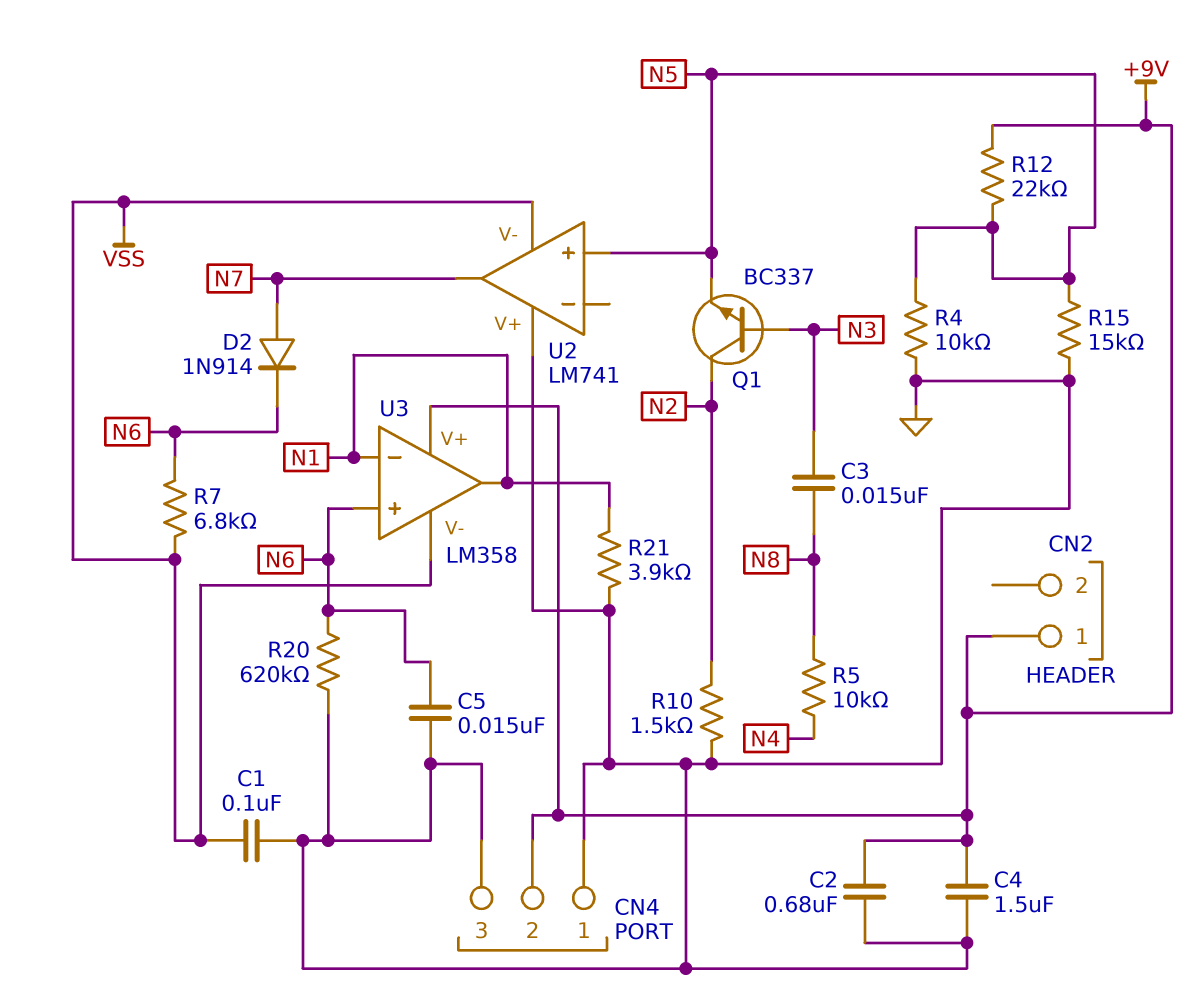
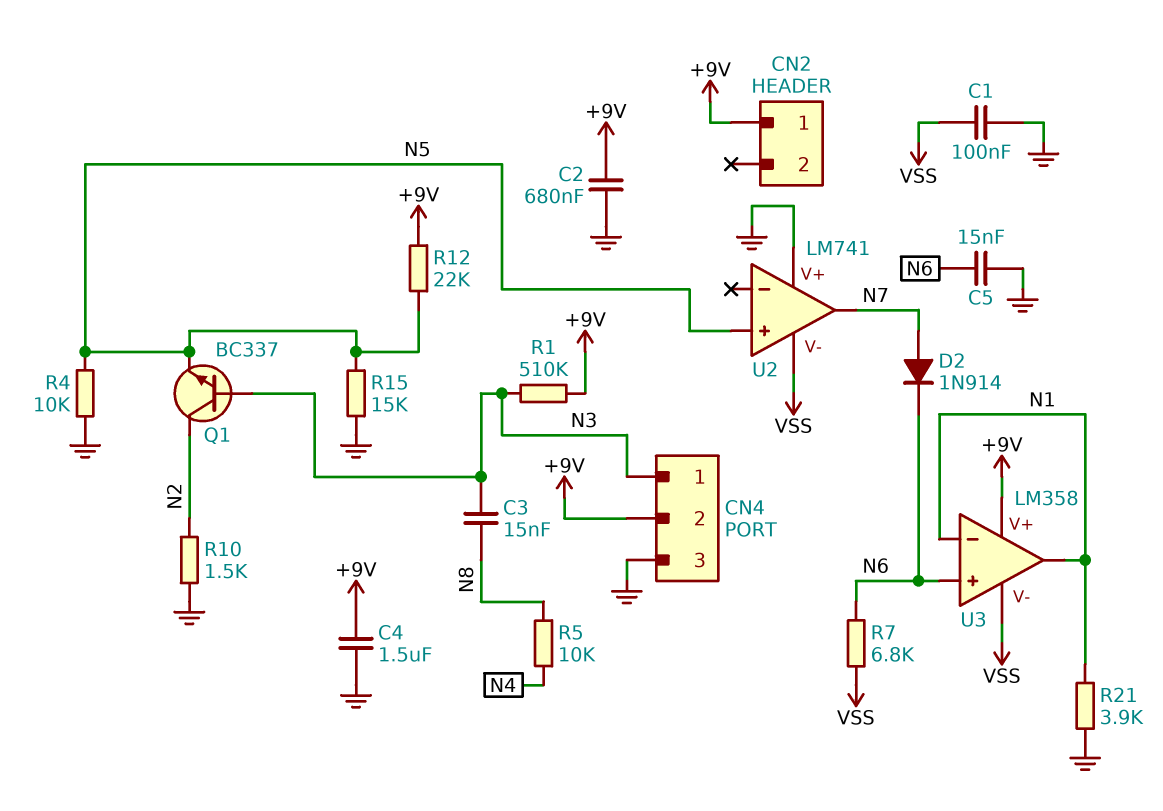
CN4 pin 1: GND -> N3
R1: none -> 510k (+9V, N3)
R20: 620k (GND, N6) -> none

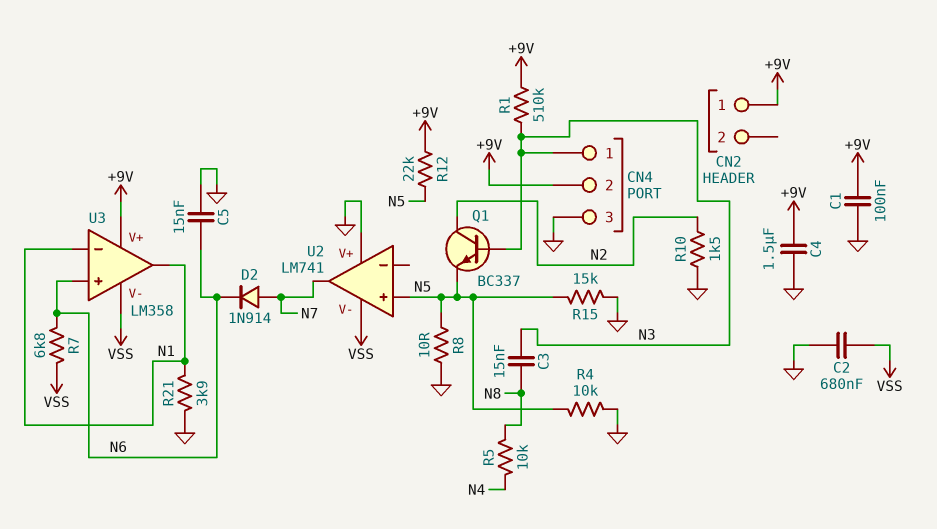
C1: 100nF (GND, VSS) -> 100nF (+9V, GND)
C2: 680nF (+9V, GND) -> 680nF (GND, VSS)
R8: none -> 10 (GND, N5)

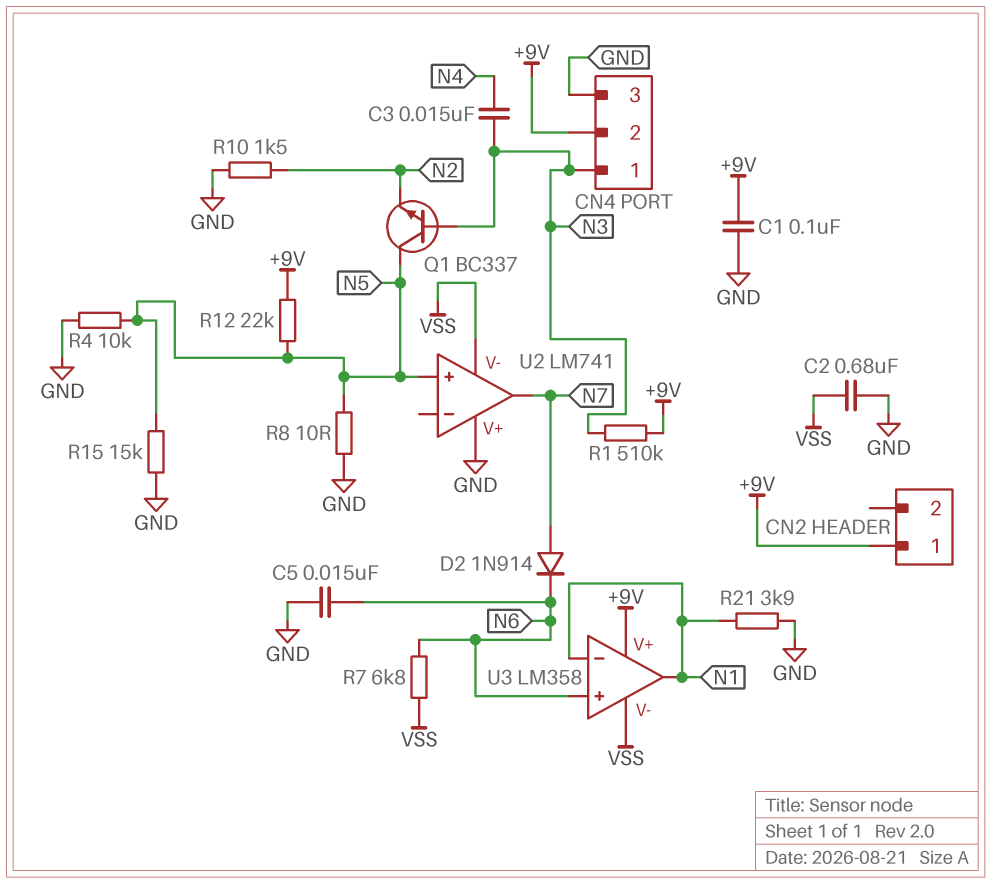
C3: 15nF (N3, N8) -> 15nF (N3, N4)
C4: 1.5uF (+9V, GND) -> none
Q1: NPN BC337 (B N3, C N2, E N5) -> NPN BC337 (B N3, C N5, E N2)
R5: 10k (N4, N8) -> none

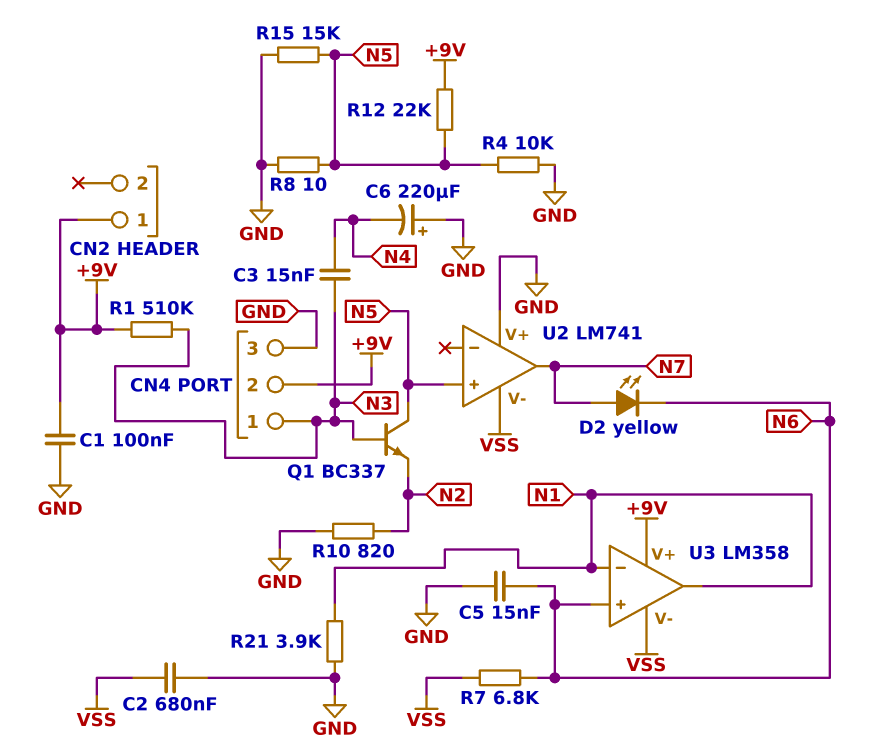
C6: none -> 220uF (plus GND, minus N4)
D2: diode 1N914 (A N7, K N6) -> LED yellow (A N7, K N6)
R10: 1.5k (GND, N2) -> 820 (GND, N2)

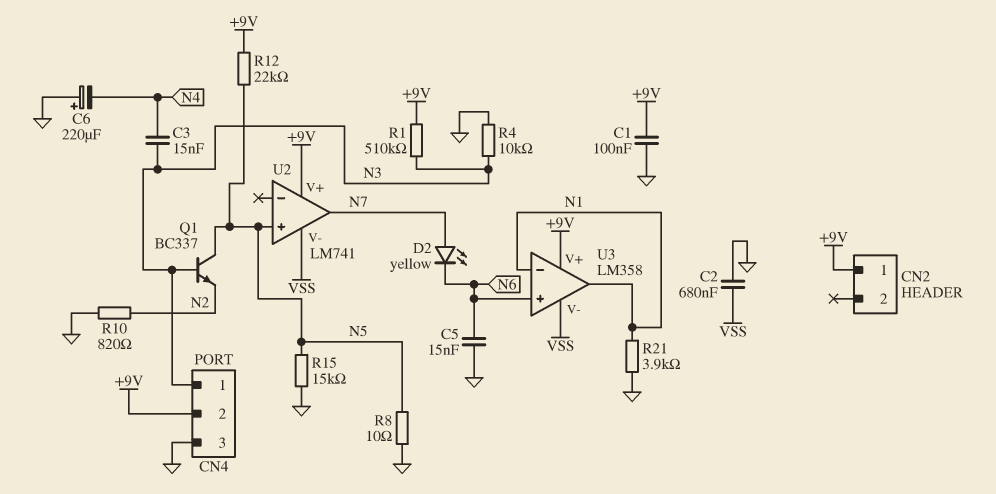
R4: 10k (GND, N5) -> 10k (GND, N3)
R7: 6.8k (N6, VSS) -> none
U2 pin V+: GND -> +9V

